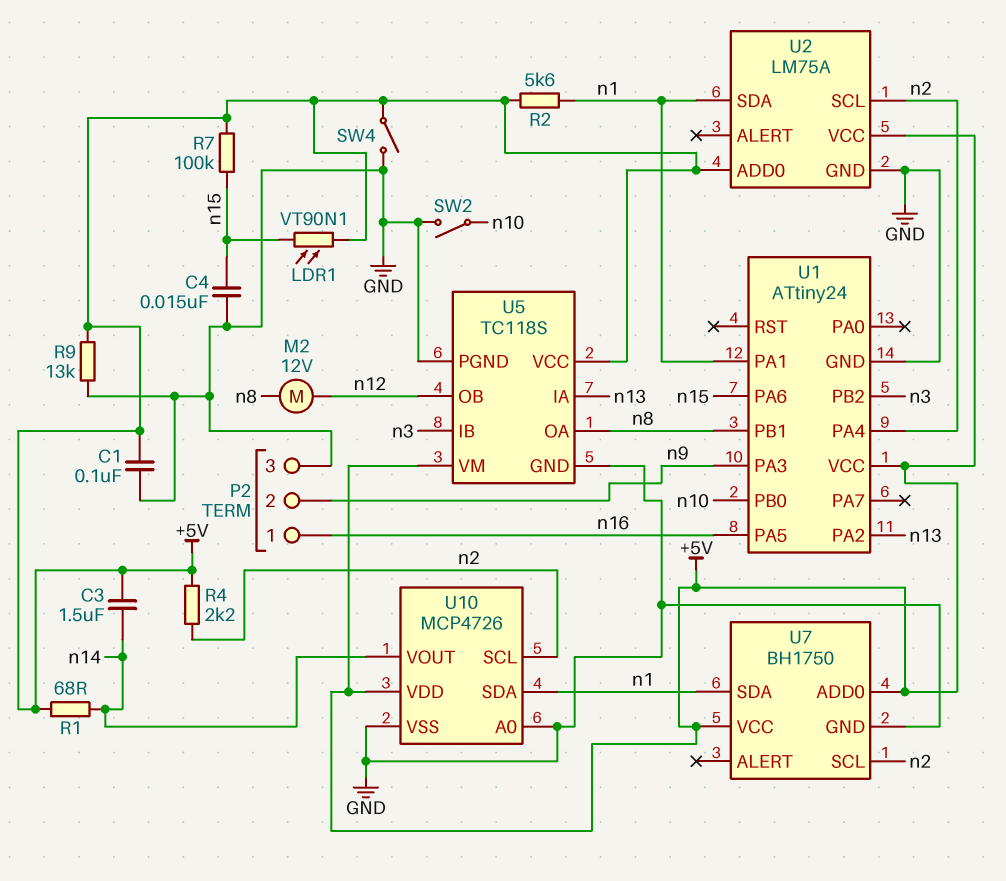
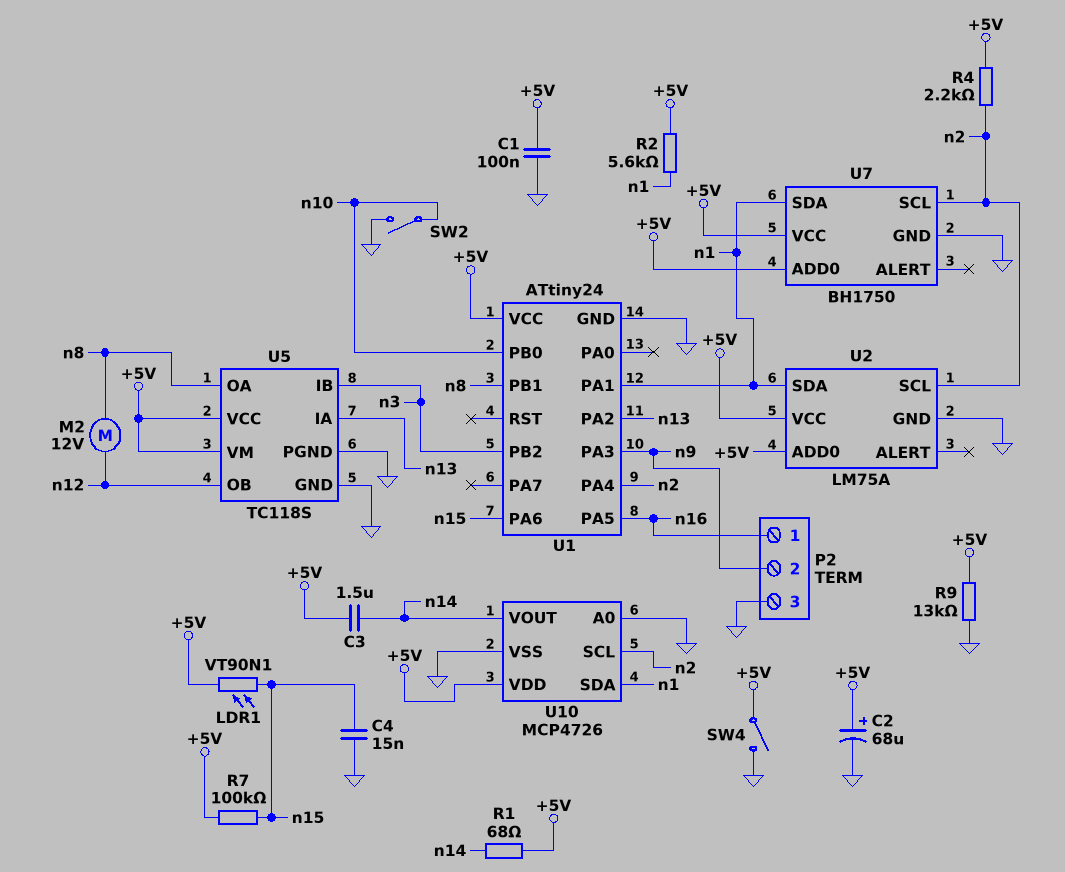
C2: none -> 68uF (plus +5V, minus GND)

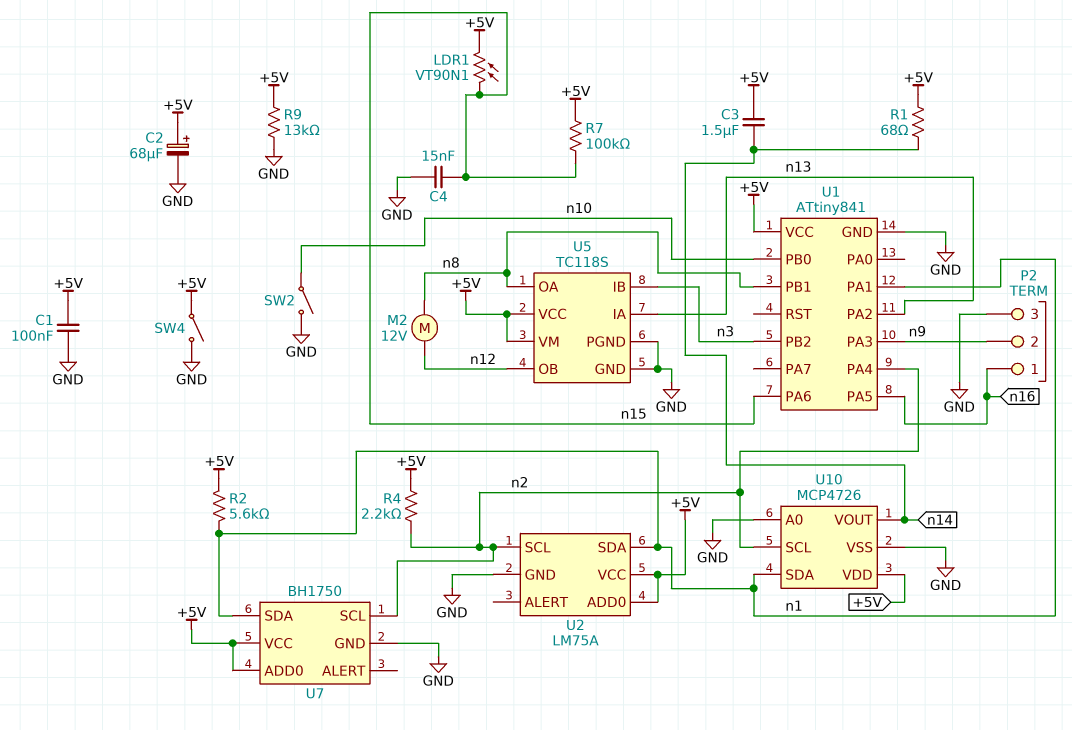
U1: ATtiny24 -> ATtiny841

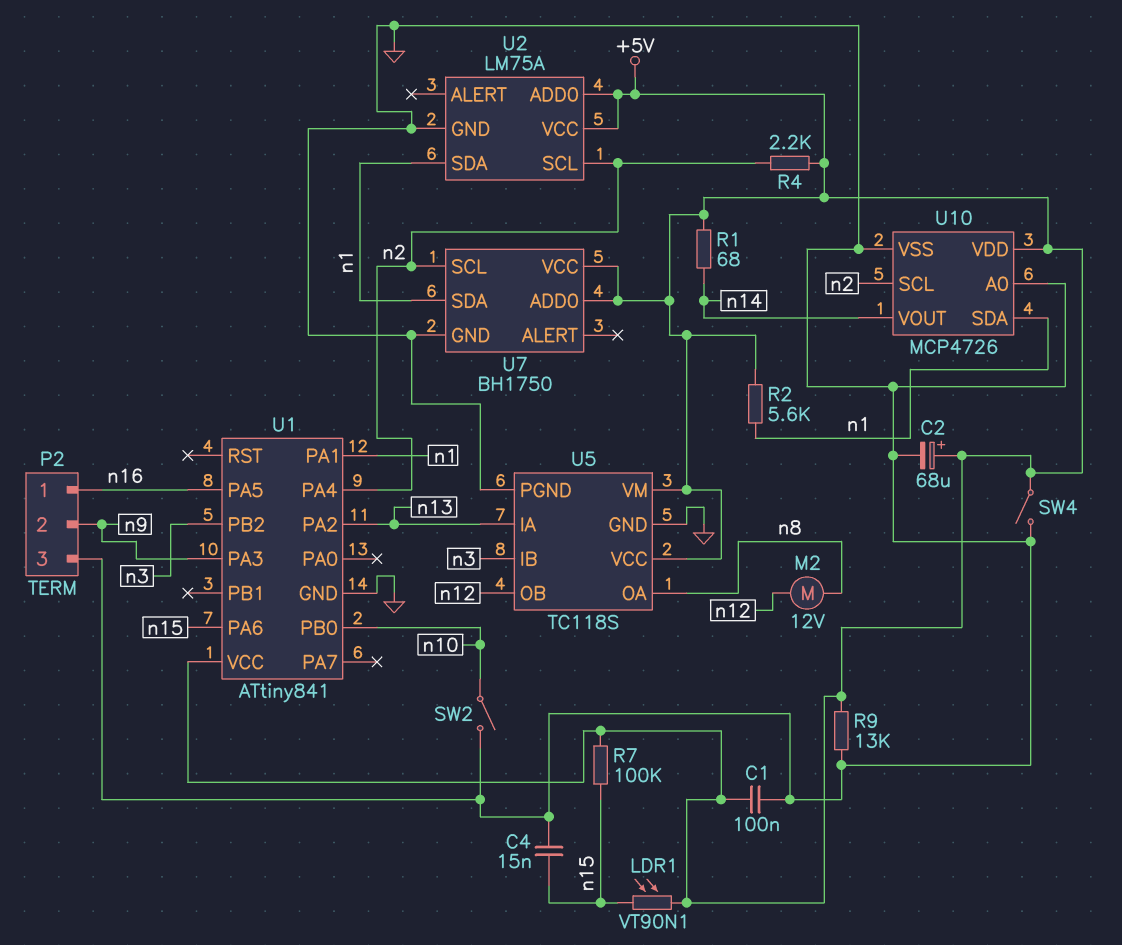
C3: 1.5uF (+5V, n14) -> none
U1 pin PB1: n8 -> none

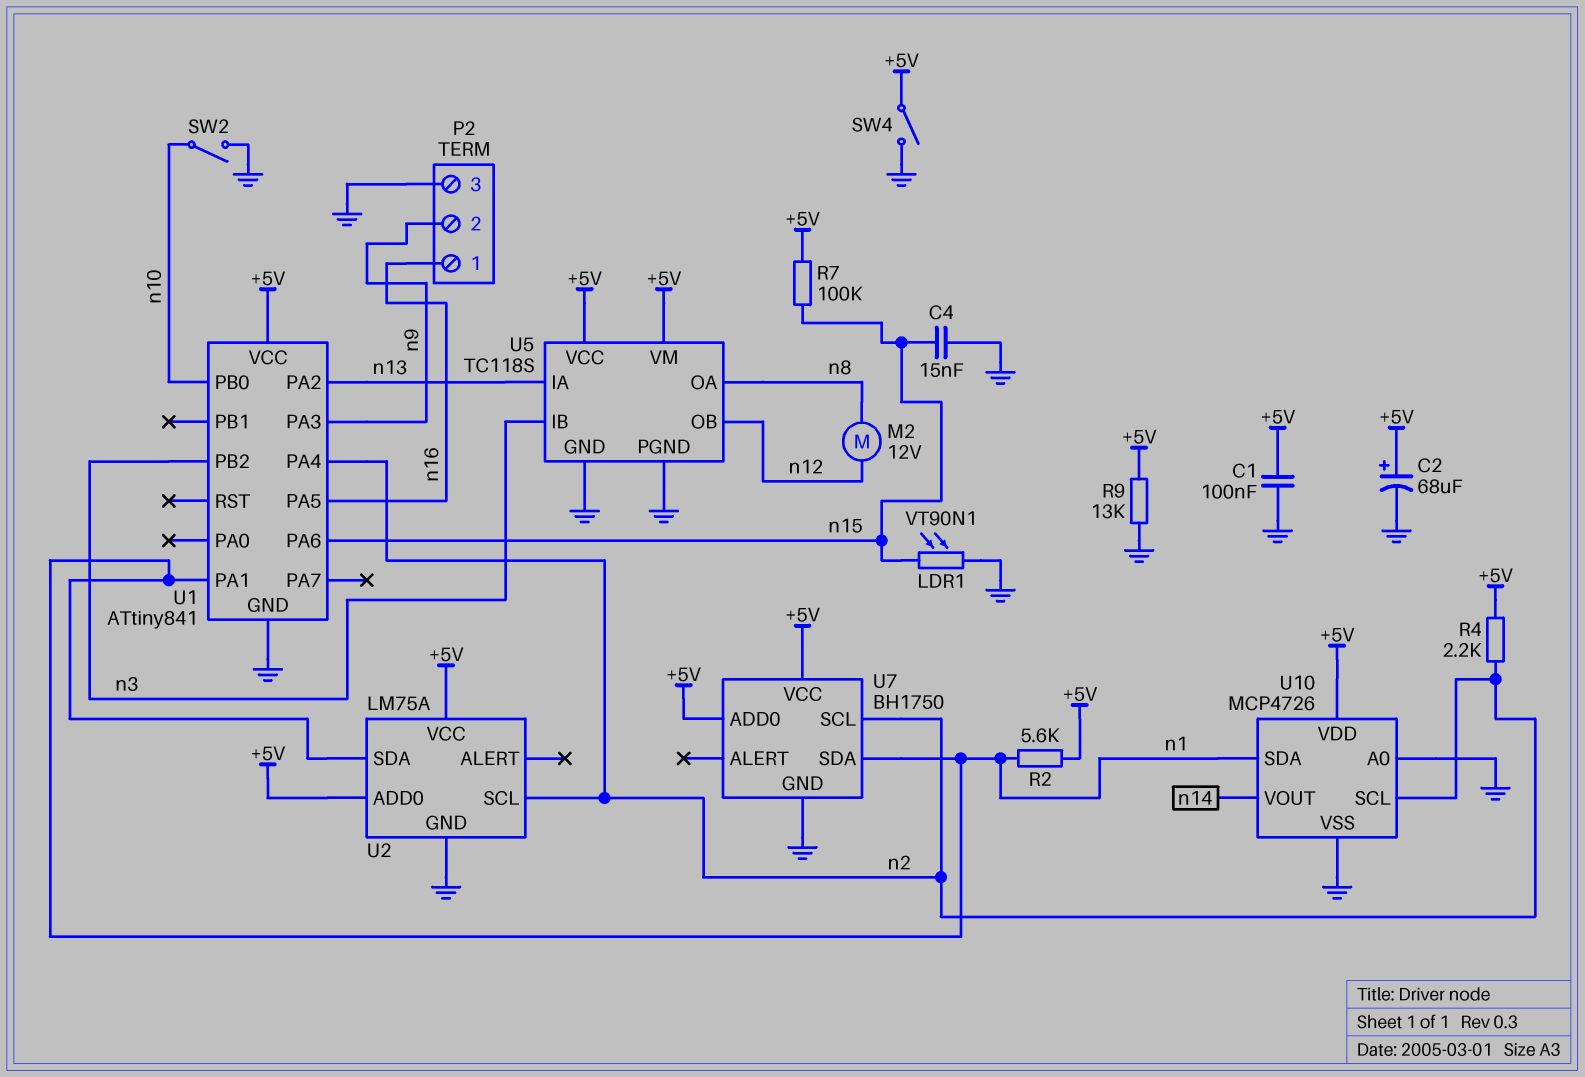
LDR1: VT90N1 (+5V, n15) -> VT90N1 (GND, n15)
R1: 68 (+5V, n14) -> none

